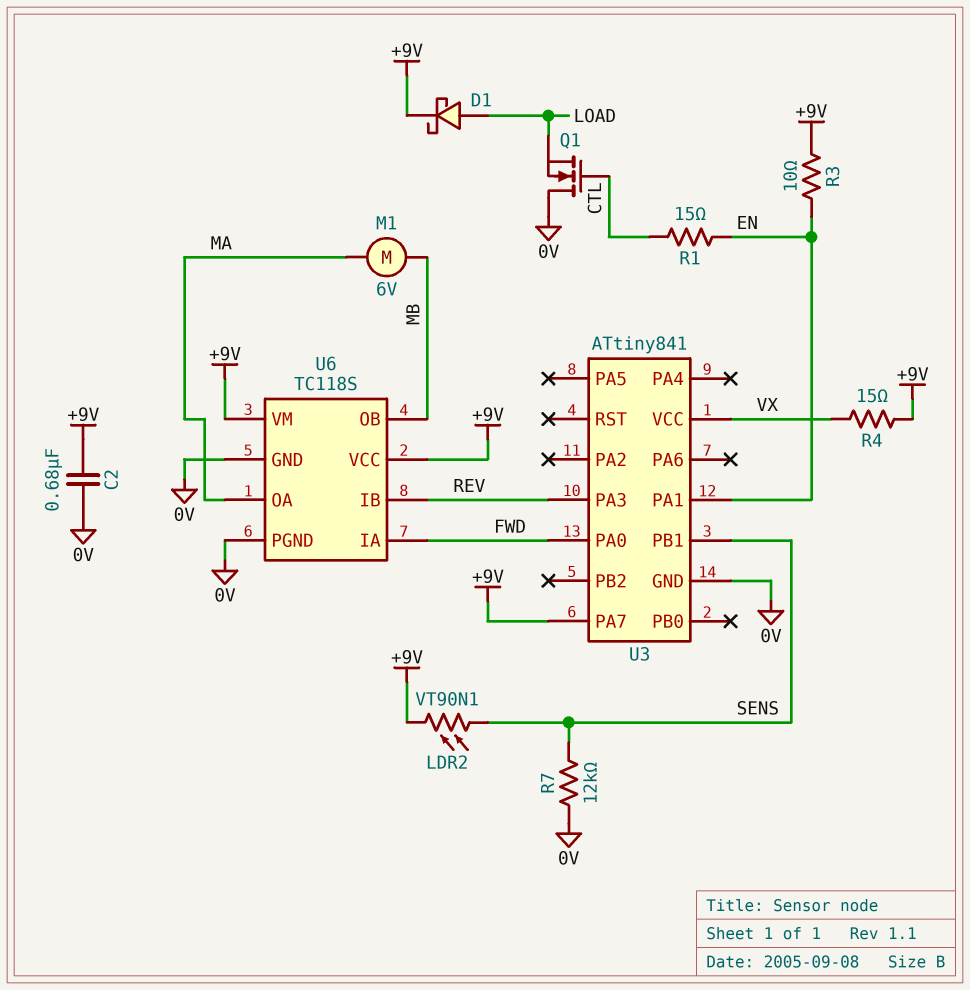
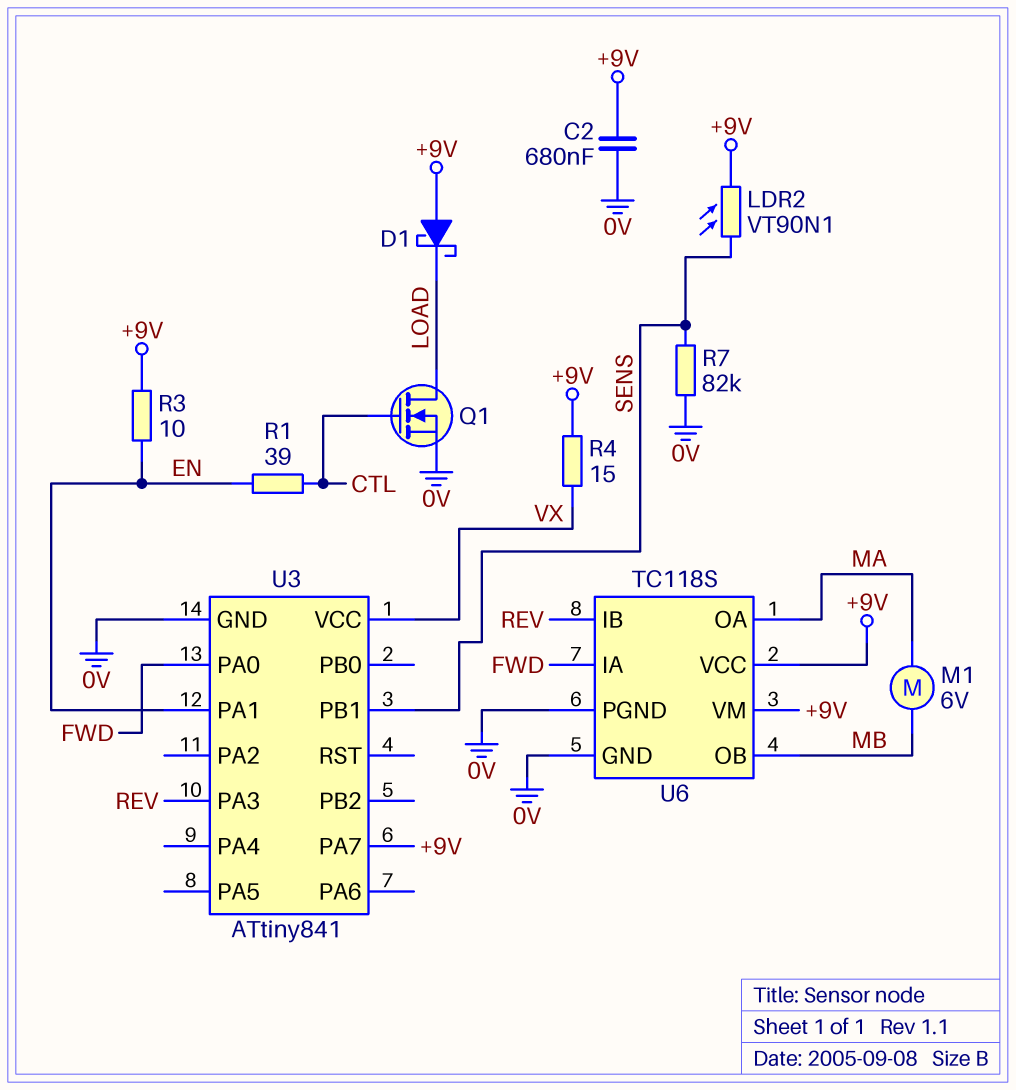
D1: schottky (A LOAD, K +9V) -> schottky (A +9V, K LOAD)
Q1: NMOS (G CTL, D 0V, S LOAD) -> NMOS (G CTL, D LOAD, S 0V)
R1: 15 (CTL, EN) -> 39 (CTL, EN)
R7: 12k (0V, SENS) -> 82k (0V, SENS)

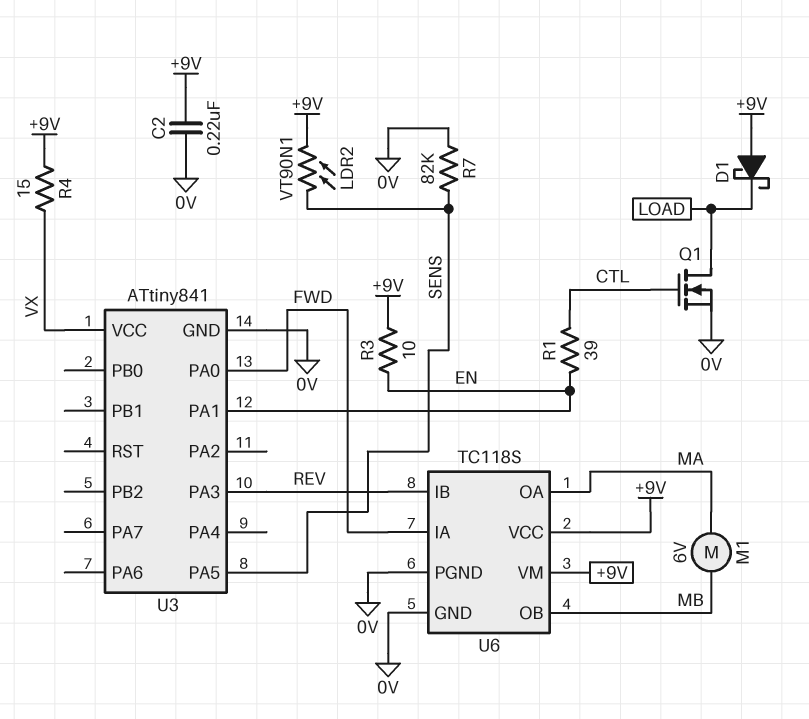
C2: 680nF (+9V, 0V) -> 220nF (+9V, 0V)
U3 pin PA5: none -> SENS
U3 pin PA7: +9V -> none
U3 pin PB1: SENS -> none

